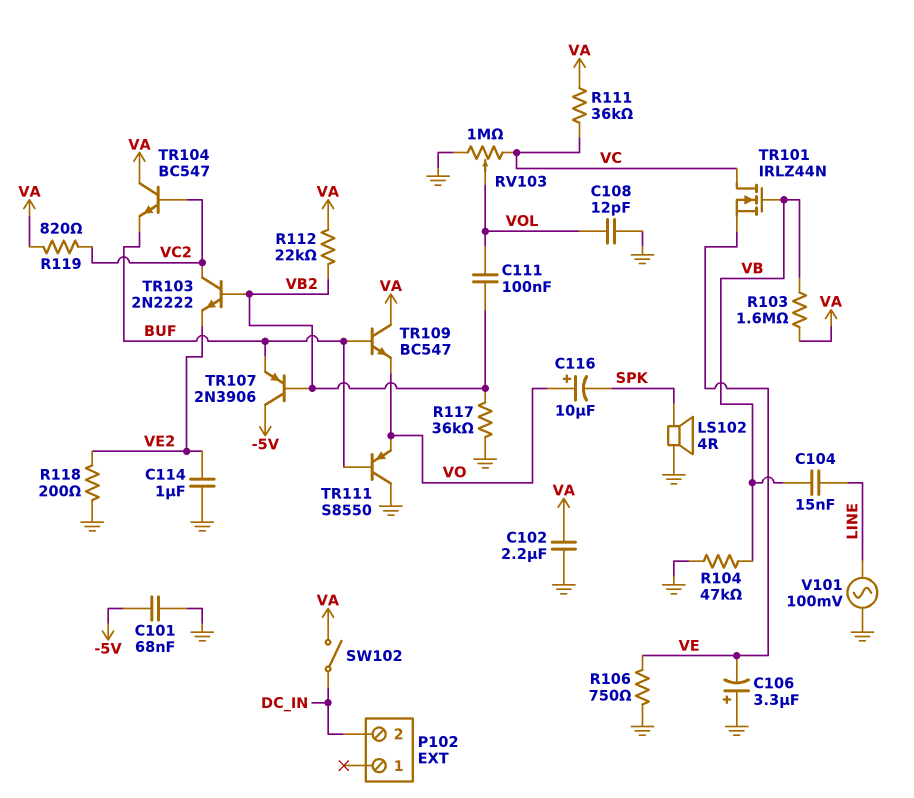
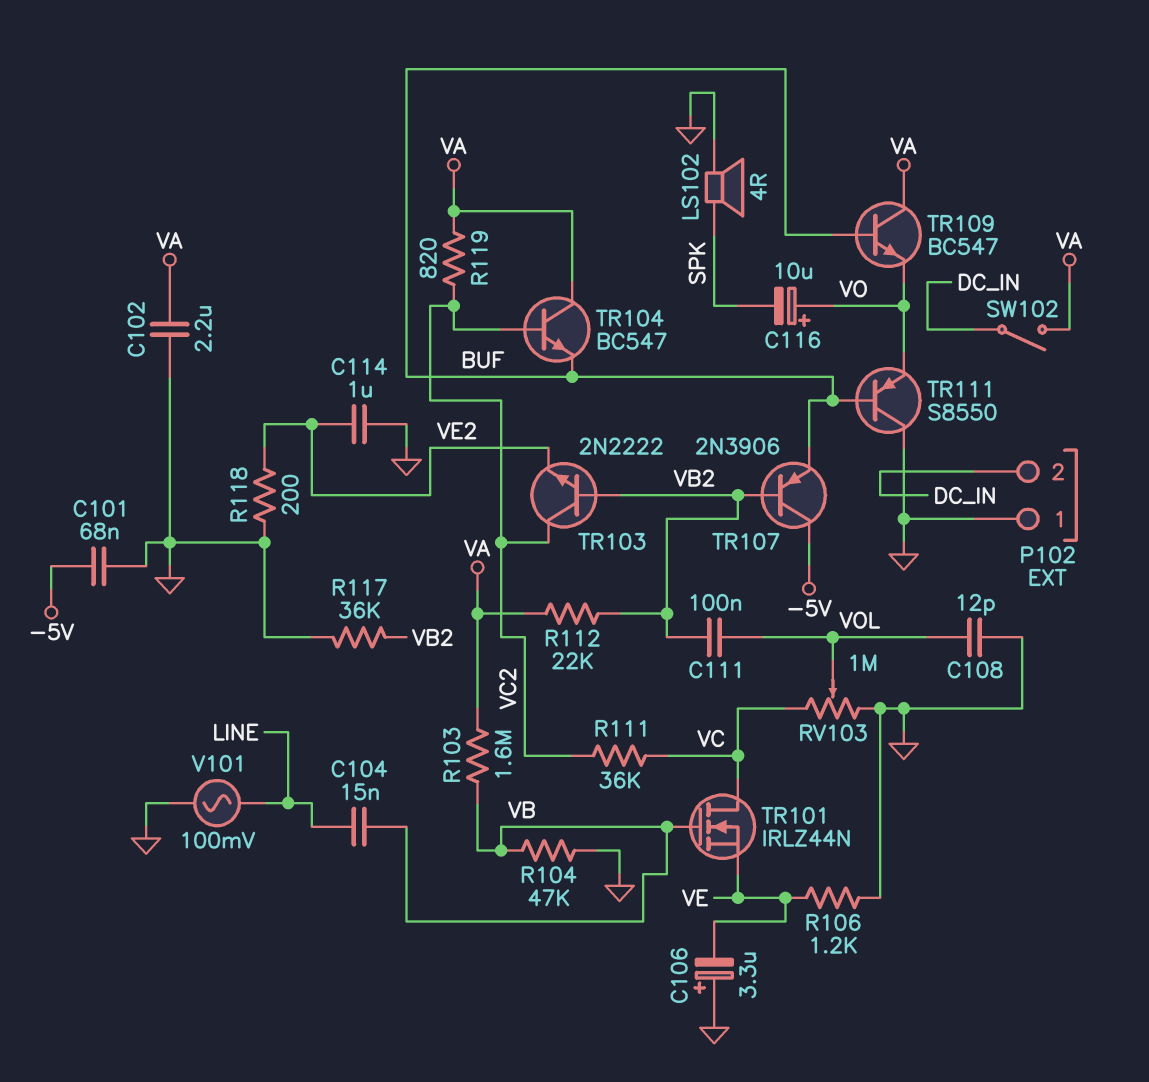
P102 pin 1: none -> GND
R106: 750 (GND, VE) -> 1.2k (GND, VE)
R111: 36k (VA, VC) -> 36k (VC, VC2)

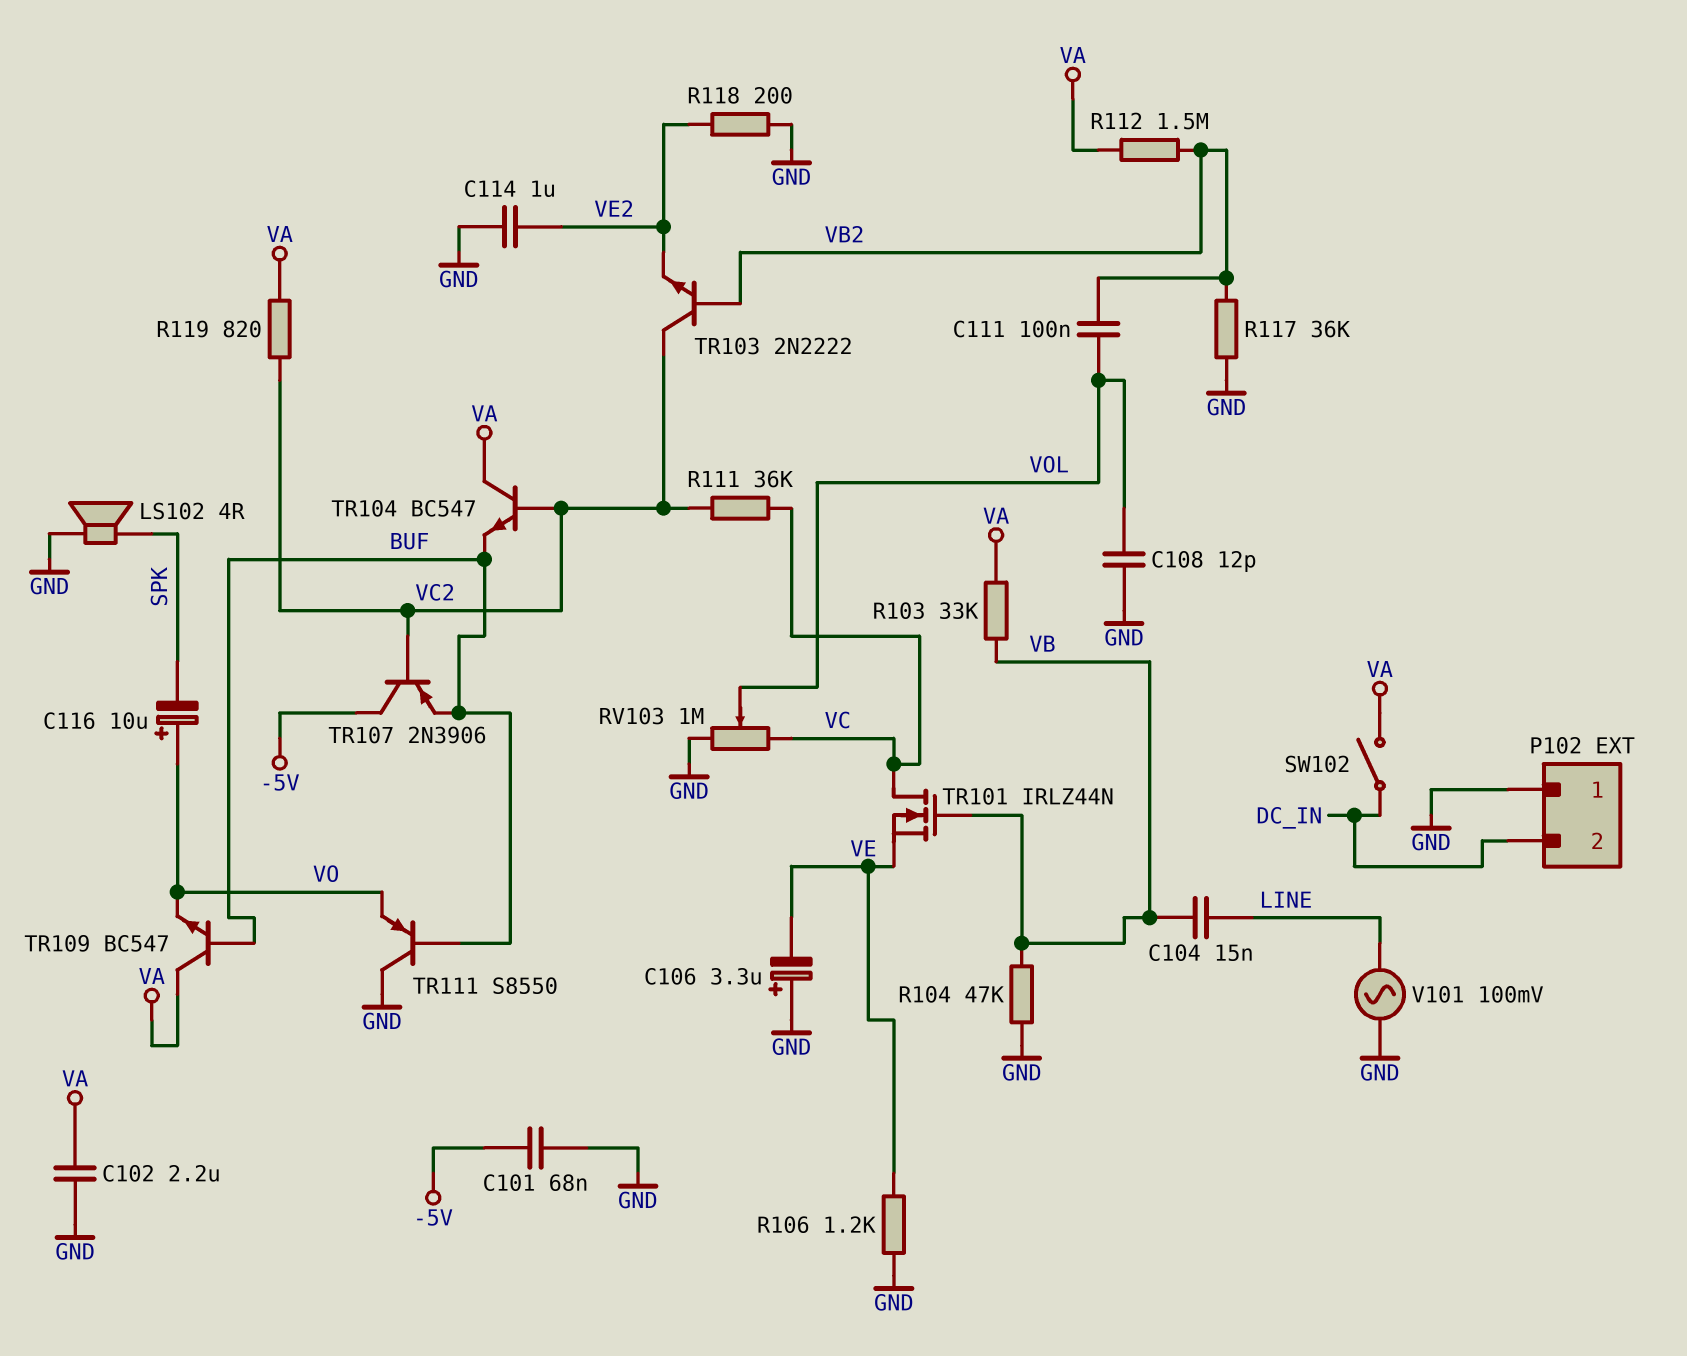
R103: 1.6M (VA, VB) -> 33k (VA, VB)
R112: 22k (VA, VB2) -> 1.5M (VA, VB2)
TR107: PNP 2N3906 (B VB2, C -5V, E BUF) -> PNP 2N3906 (B VC2, C -5V, E BUF)

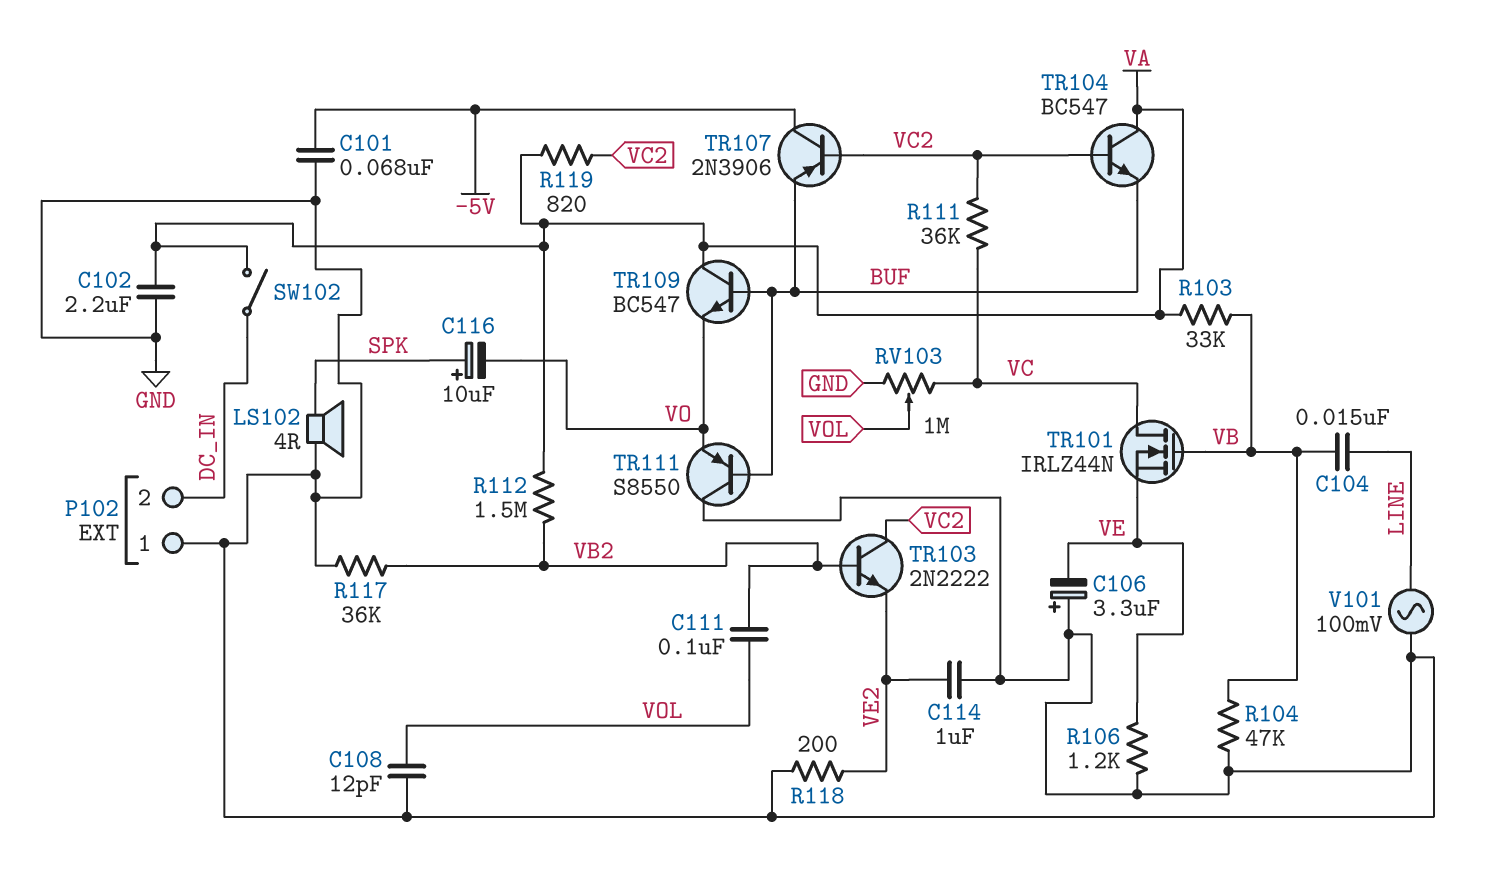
C116: 10uF (plus VO, minus SPK) -> 10uF (plus SPK, minus VO)

